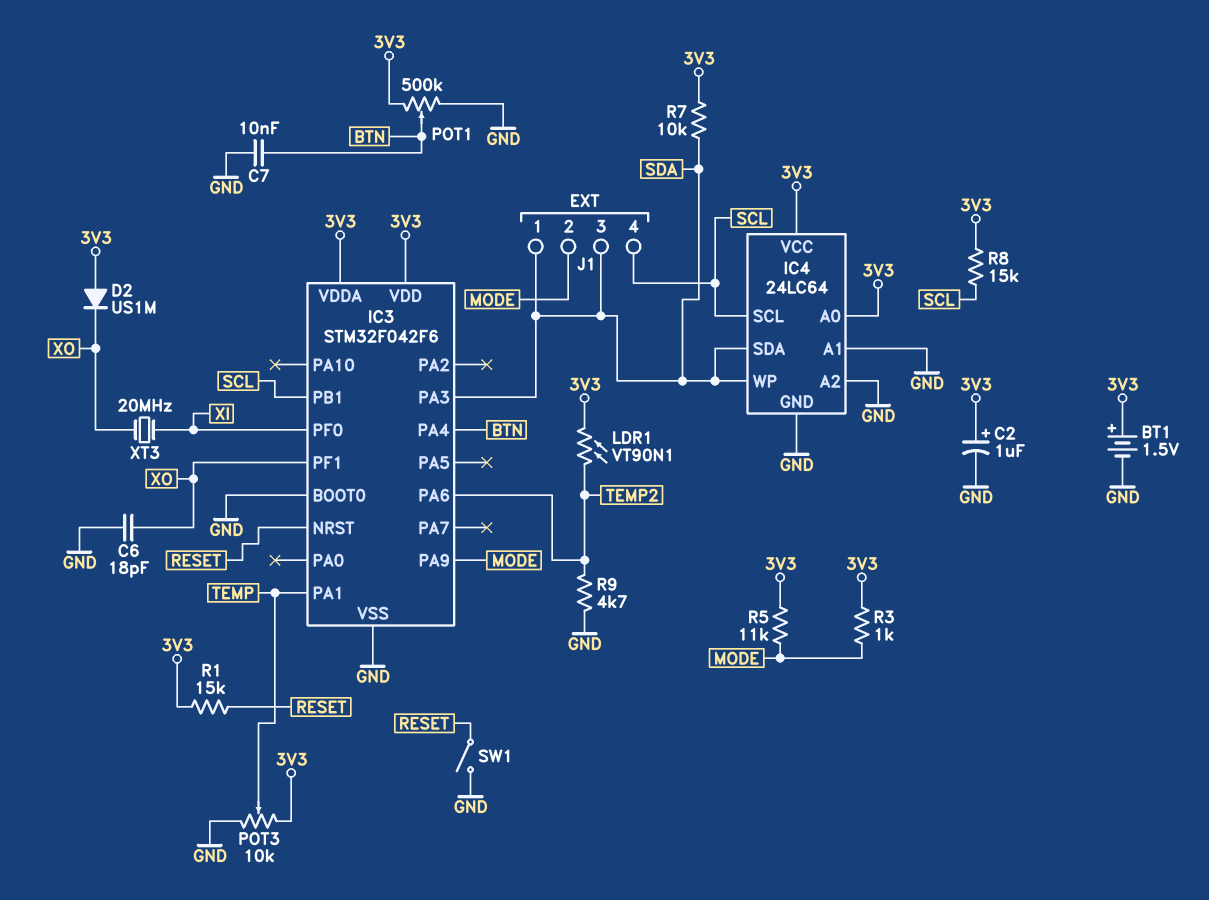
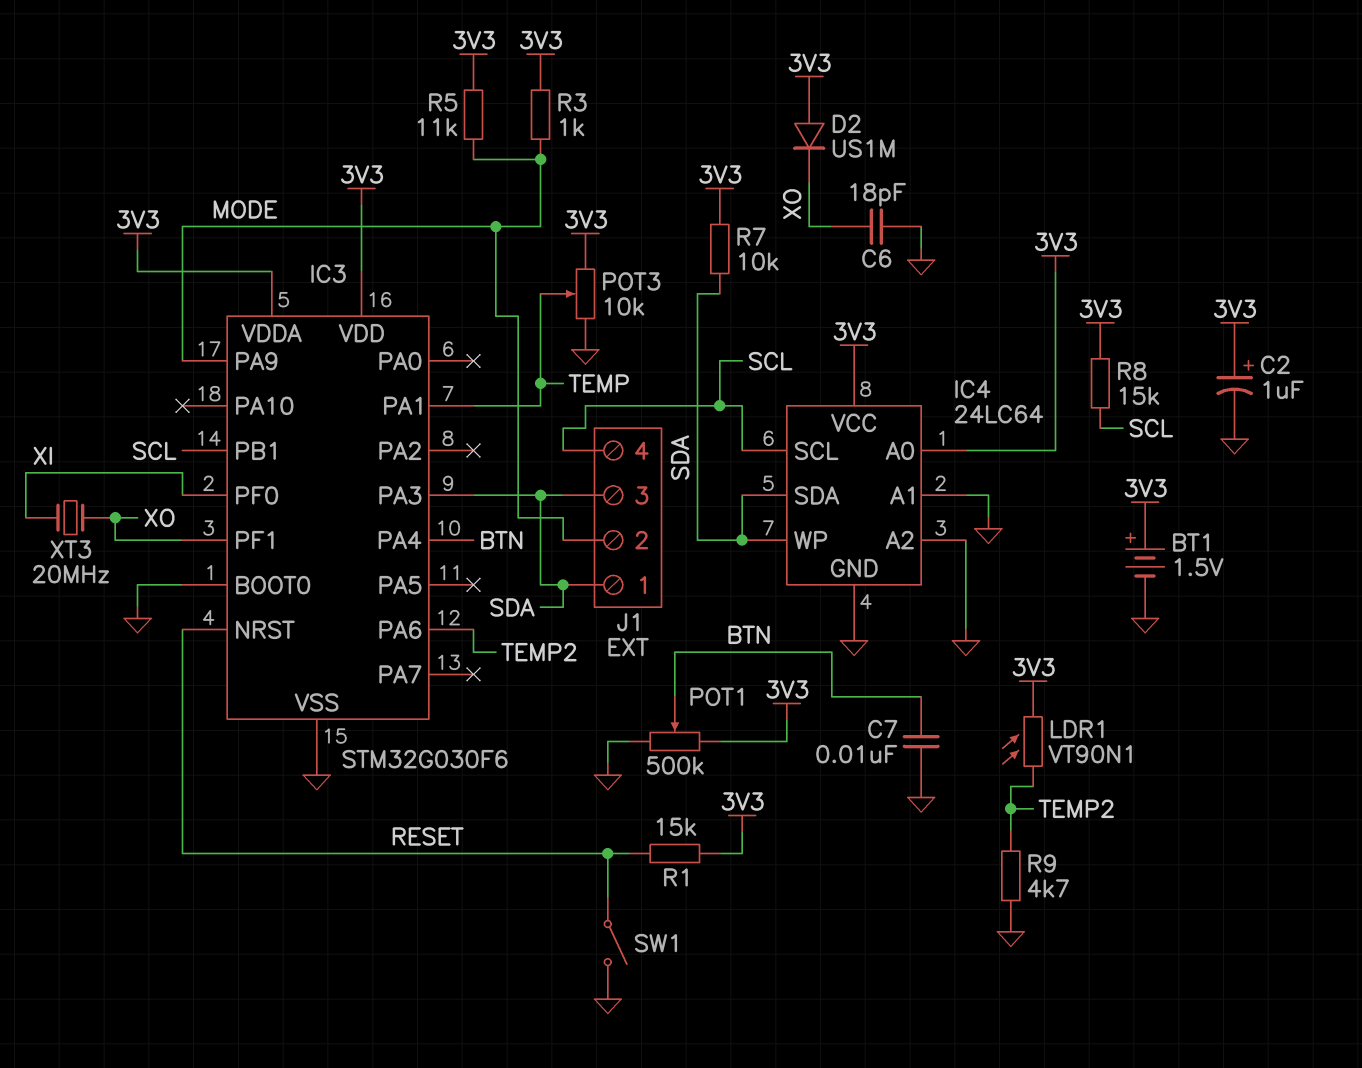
IC3: STM32F042F6 -> STM32G030F6

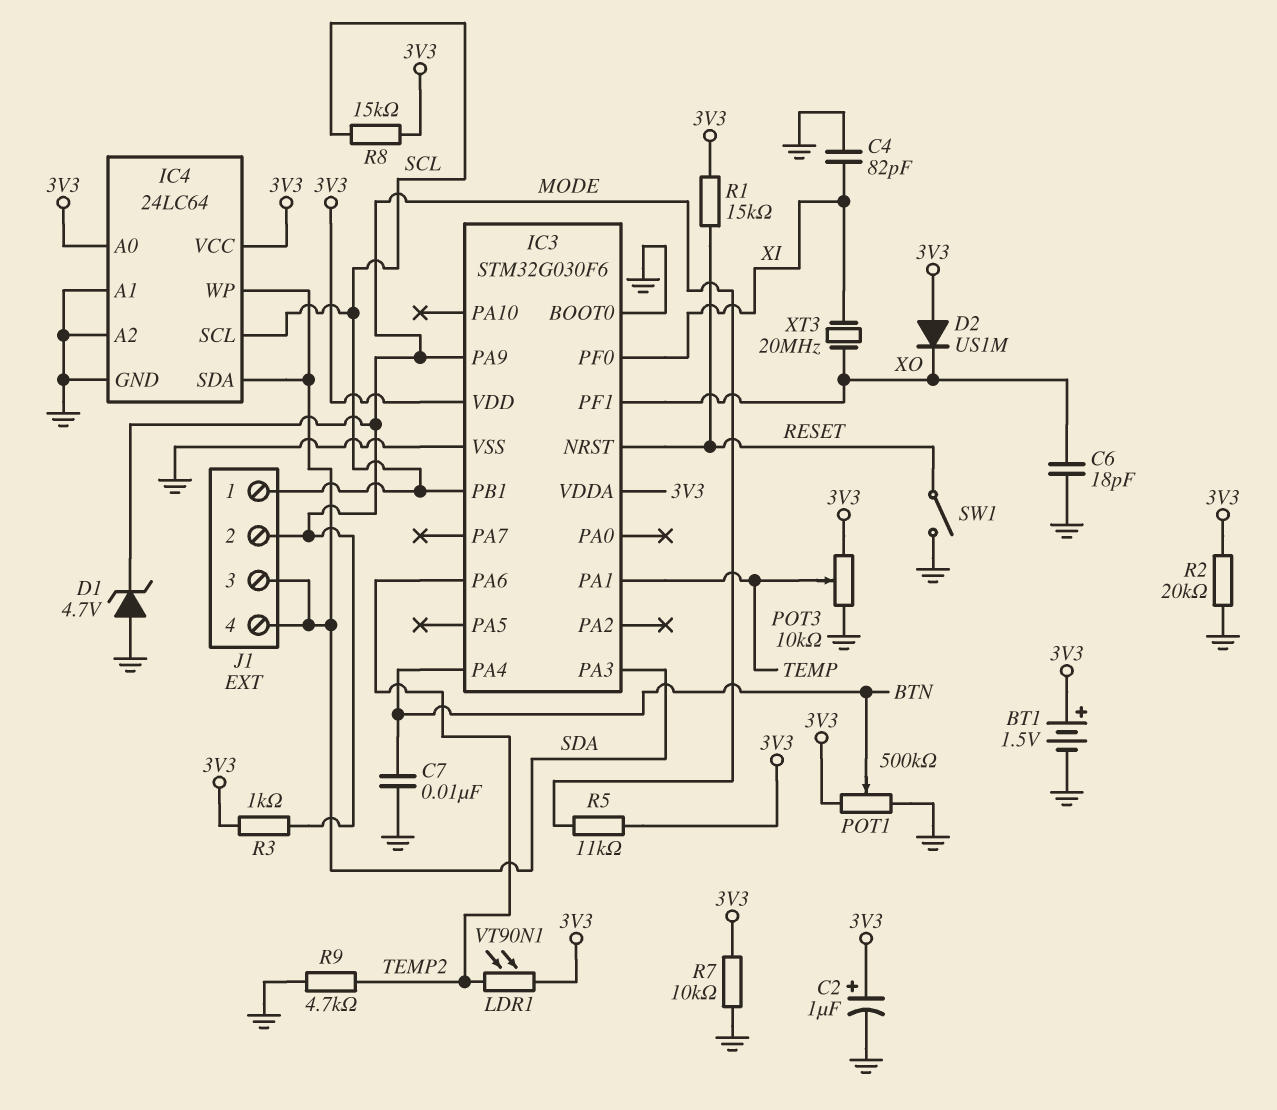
C4: none -> 82pF (GND, XI)
D1: none -> zener 4.7V (A GND, K MODE)
J1 pin 1: SDA -> SCL
J1 pin 4: SCL -> SDA
R2: none -> 20k (3V3, GND)
R7: 10k (3V3, SDA) -> 10k (3V3, GND)

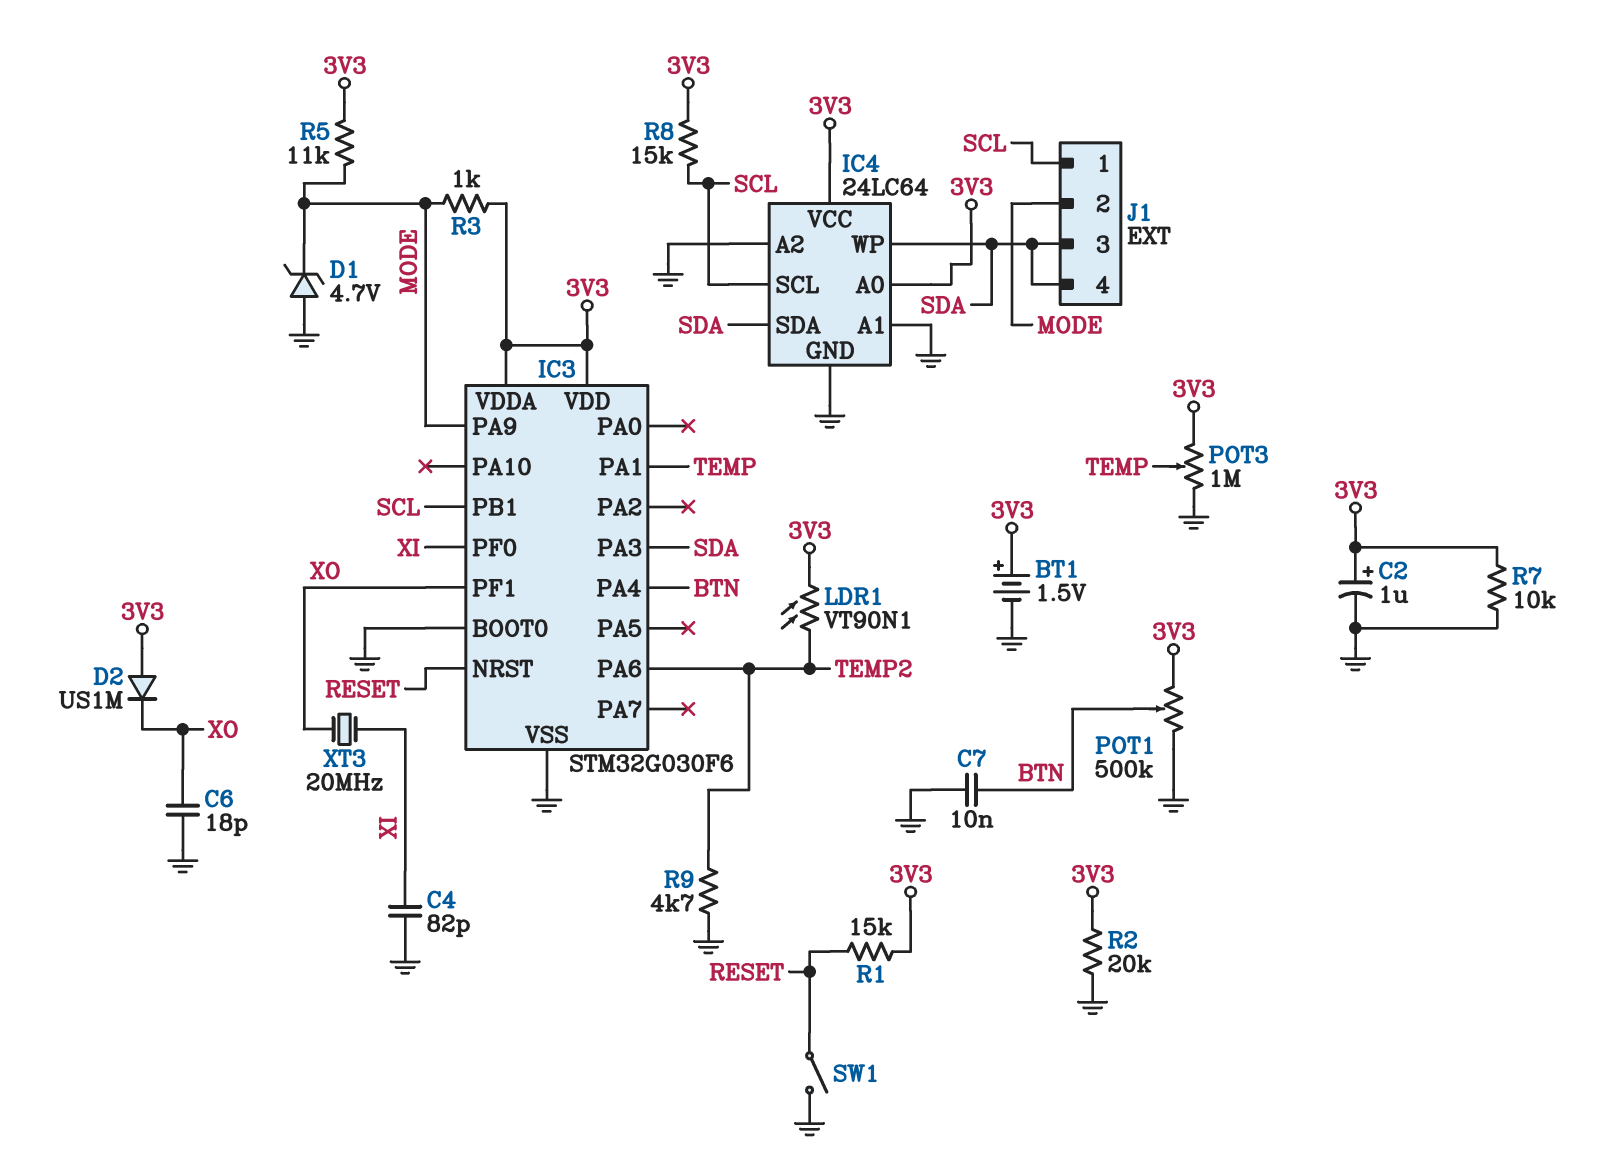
POT3: 10k (3V3, GND, wiper TEMP) -> 1M (3V3, GND, wiper TEMP)

